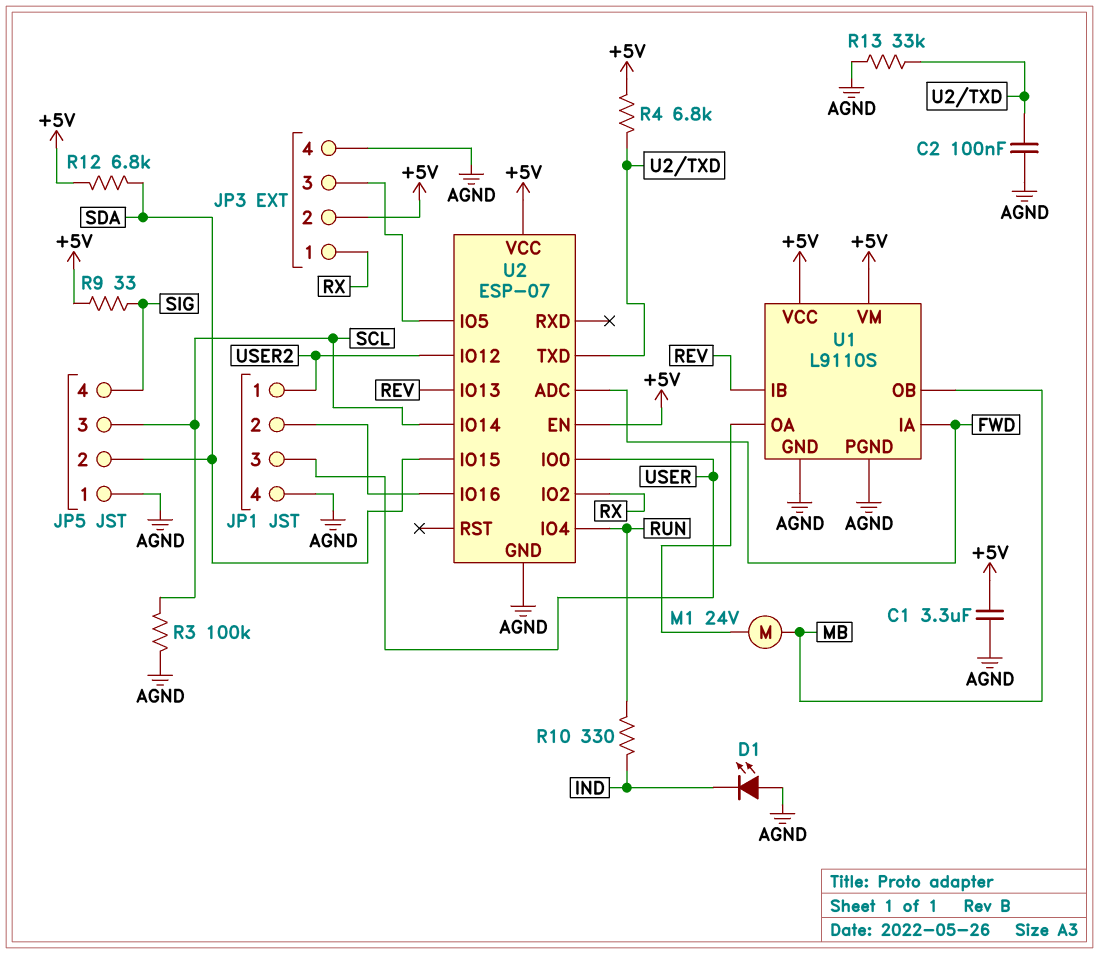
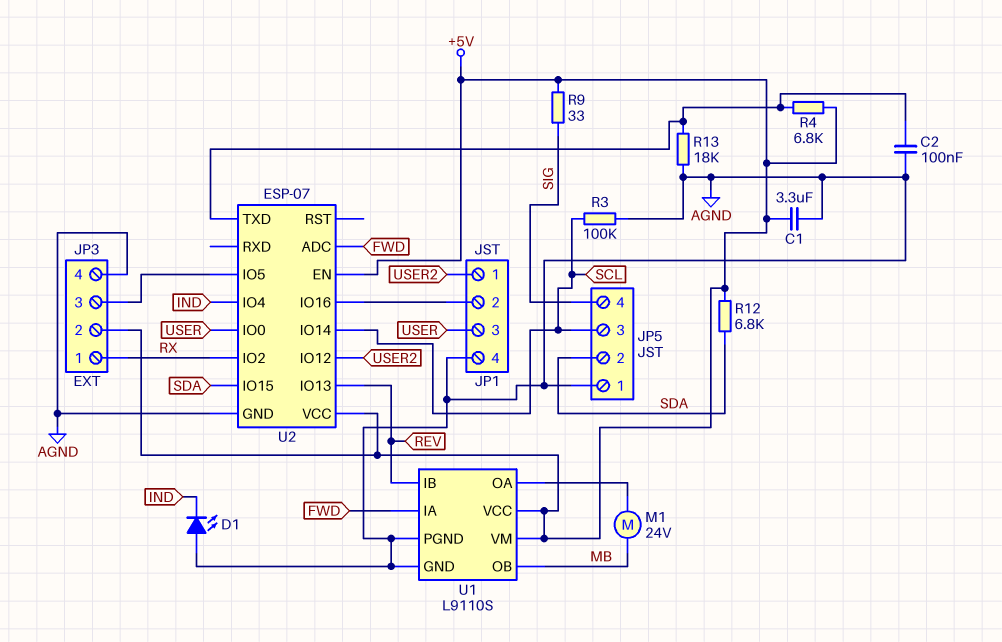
R10: 330 (IND, RUN) -> none
R13: 33k (AGND, U2/TXD) -> 18k (AGND, U2/TXD)
U2 pin IO4: RUN -> IND

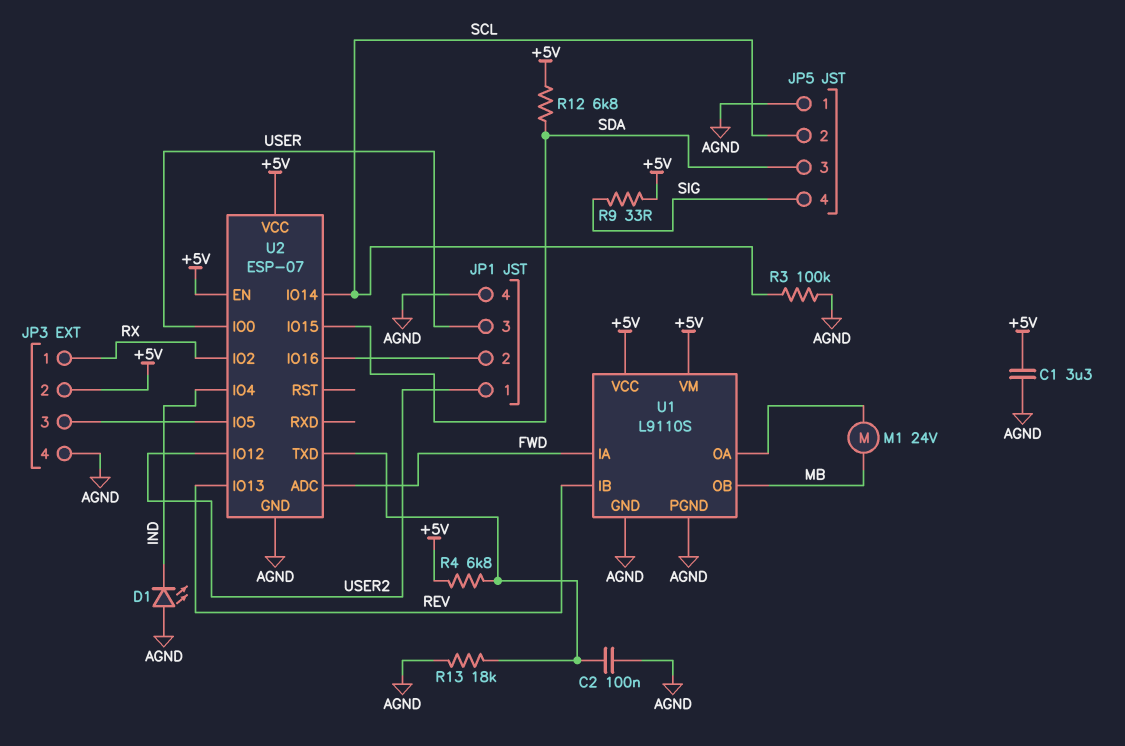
JP5 pin 2: SDA -> SCL
JP5 pin 3: SCL -> SDA

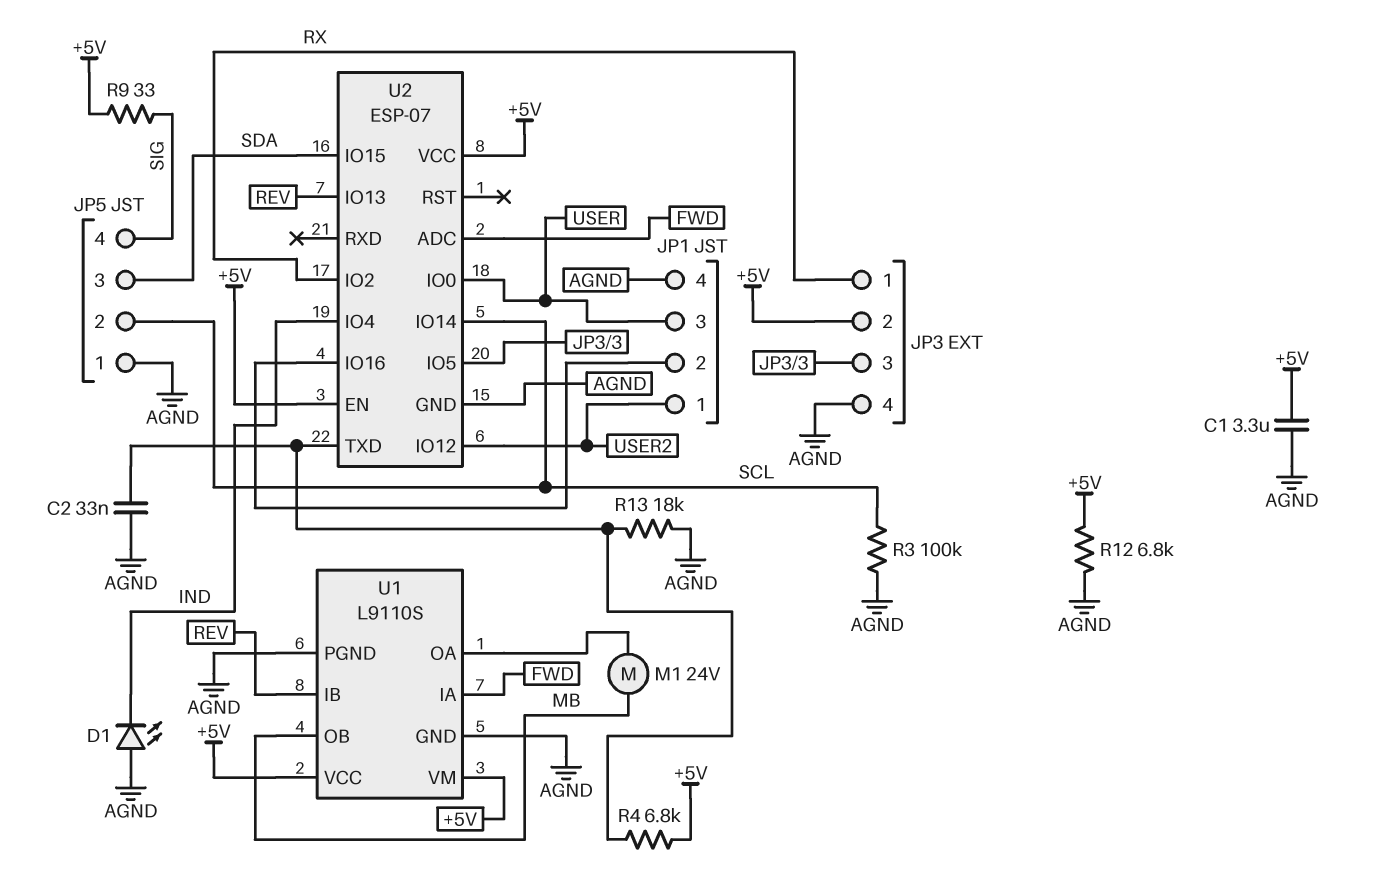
C2: 100nF (AGND, U2/TXD) -> 33nF (AGND, U2/TXD)
R12: 6.8k (+5V, SDA) -> 6.8k (+5V, AGND)

